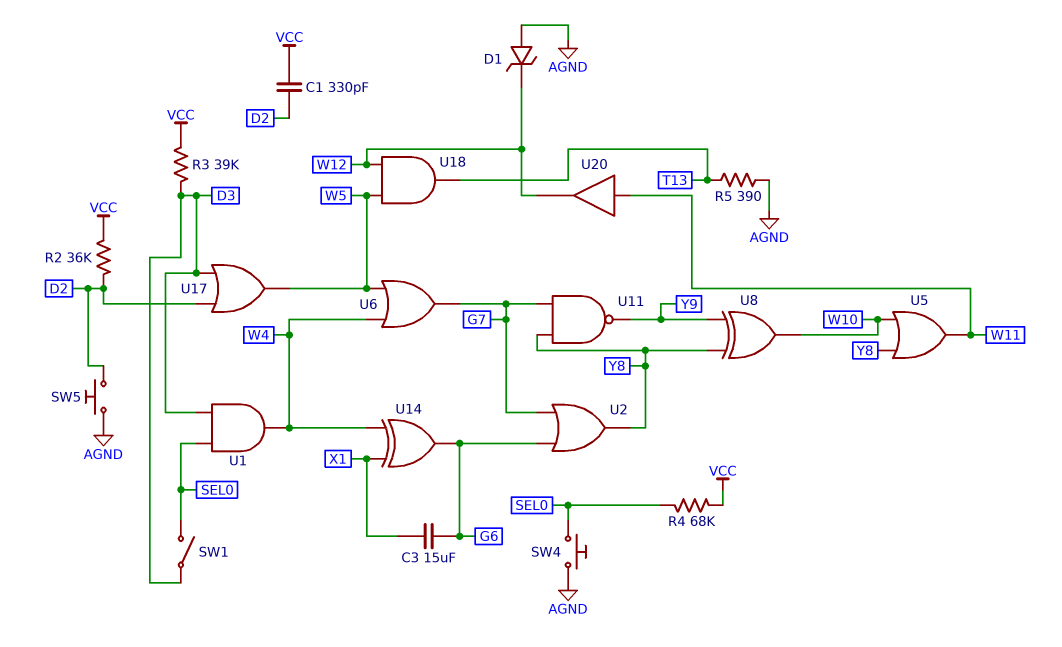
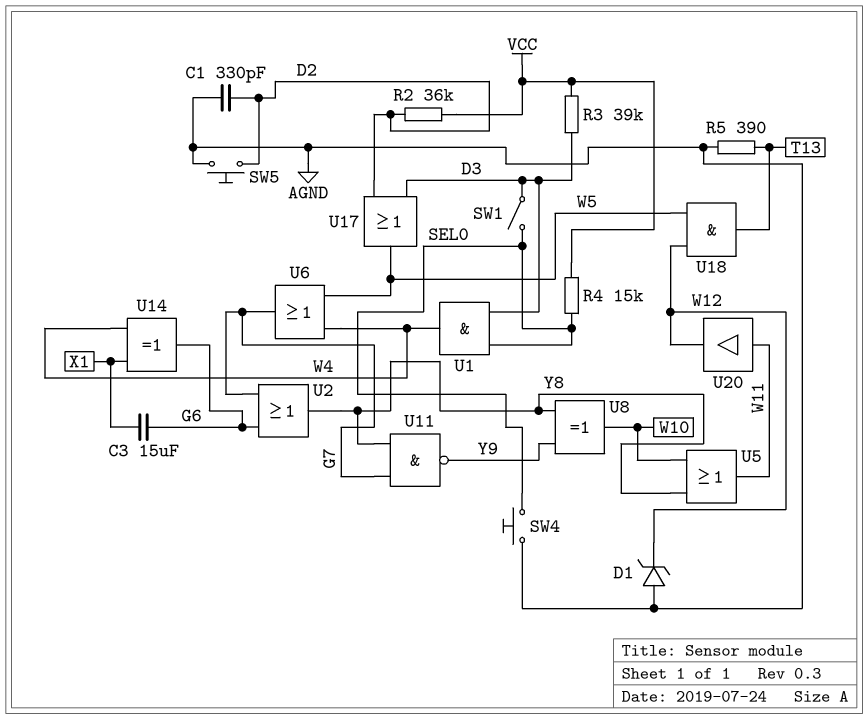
C1: 330pF (D2, VCC) -> 330pF (AGND, D2)
R4: 68k (SEL0, VCC) -> 15k (SEL0, VCC)

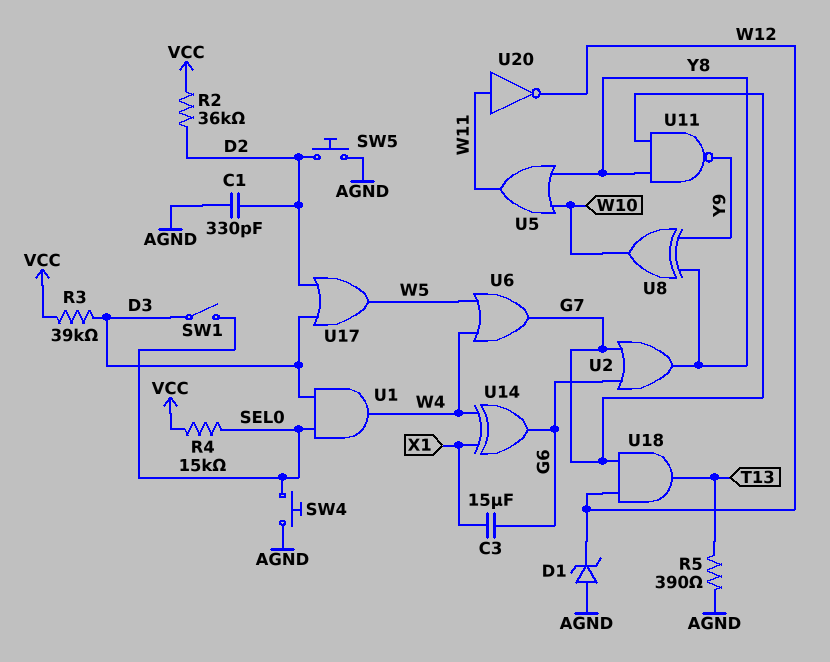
U18: AND (in W5, in W12, out T13) -> AND (in G7, in W12, out T13)
U20: buffer (in W11, out W12) -> NOT (in W11, out W12)

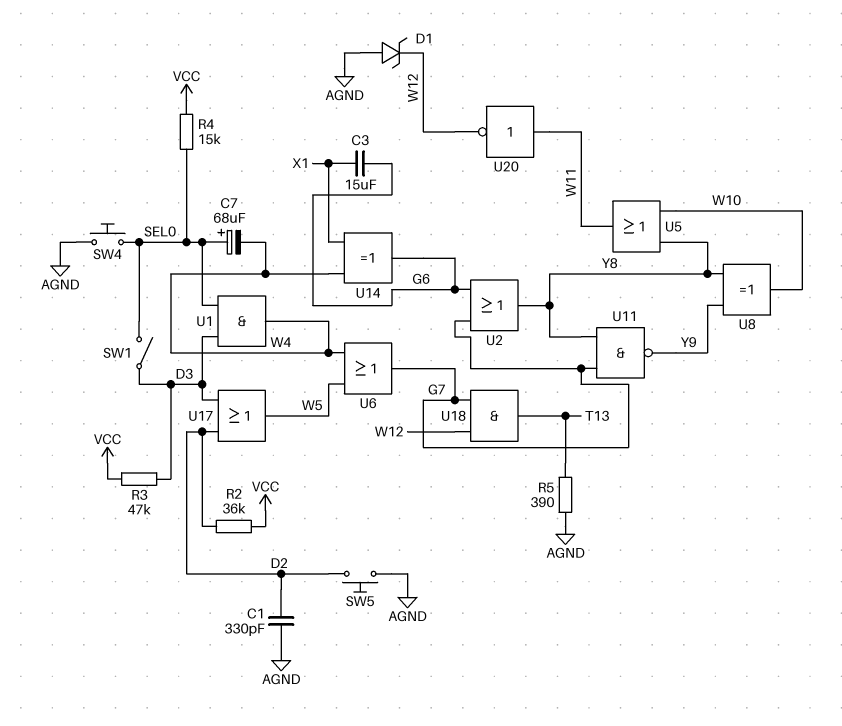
C7: none -> 68uF (plus SEL0, minus W4)
R3: 39k (D3, VCC) -> 47k (D3, VCC)

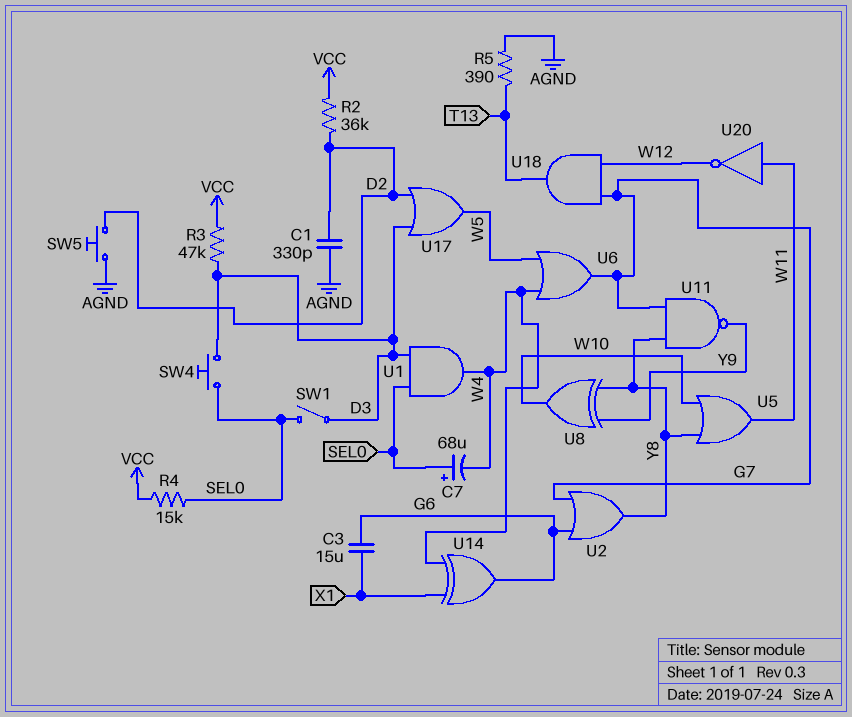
D1: zener (A AGND, K W12) -> none
SW4: button (AGND, SEL0) -> button (D3, SEL0)

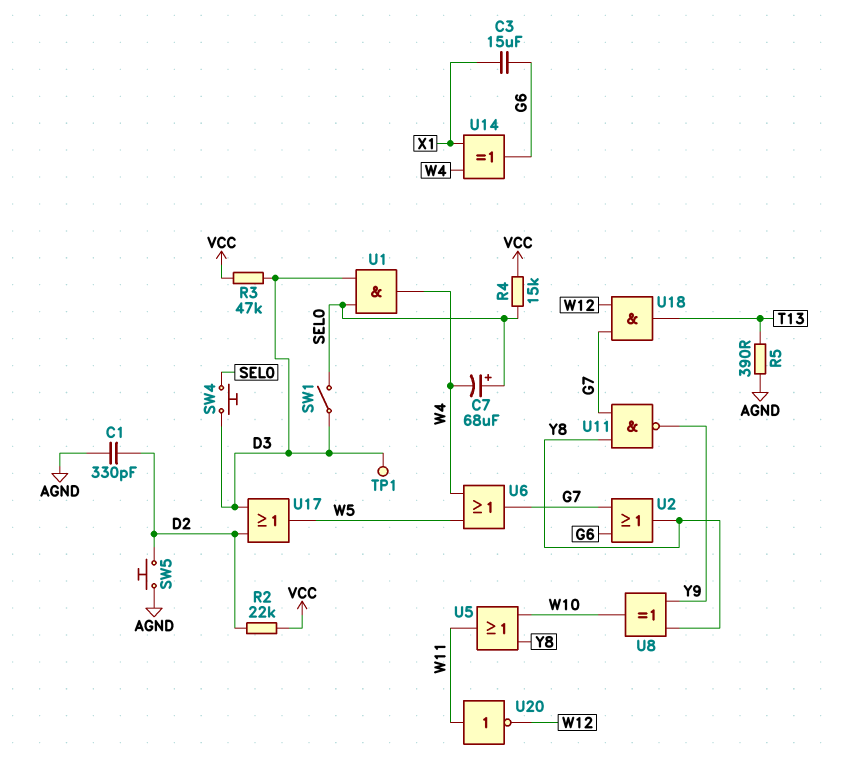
R2: 36k (D2, VCC) -> 22k (D2, VCC)
TP1: none -> test point (D3)

